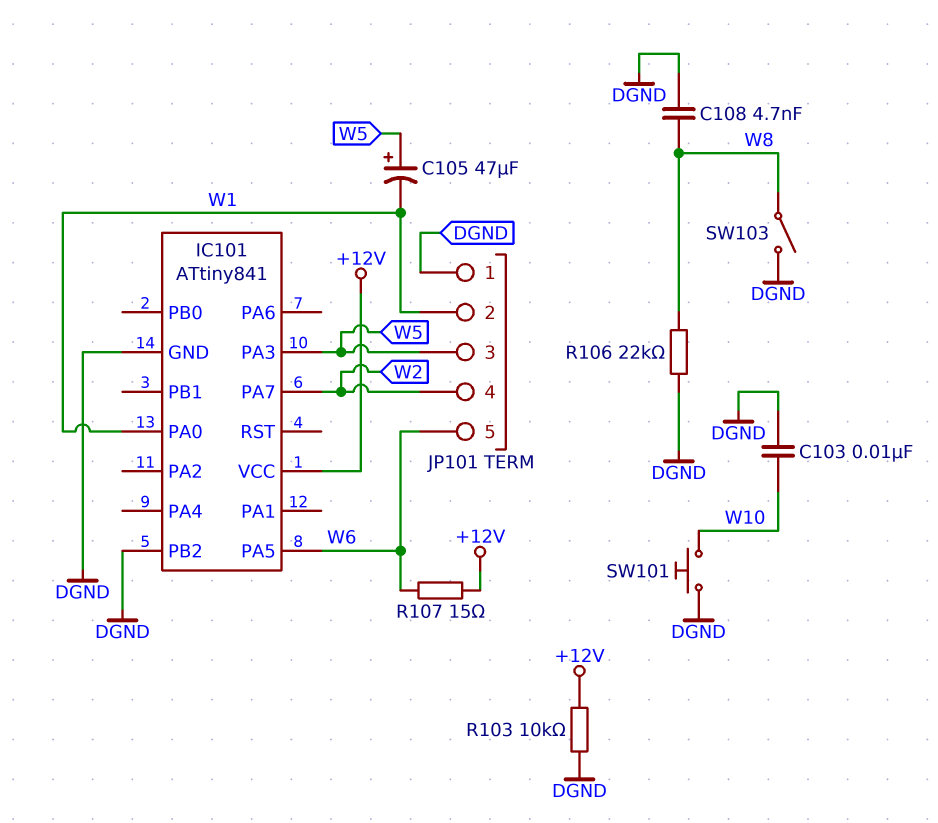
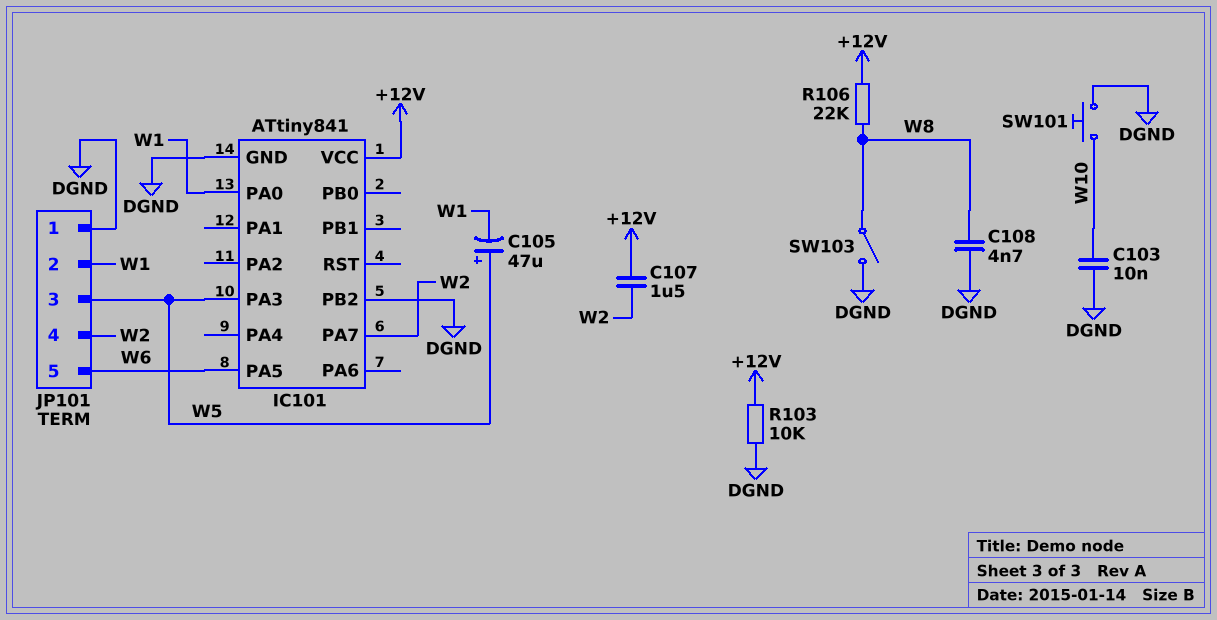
C107: none -> 1.5uF (+12V, W2)
R106: 22k (DGND, W8) -> 22k (+12V, W8)
R107: 15 (+12V, W6) -> none

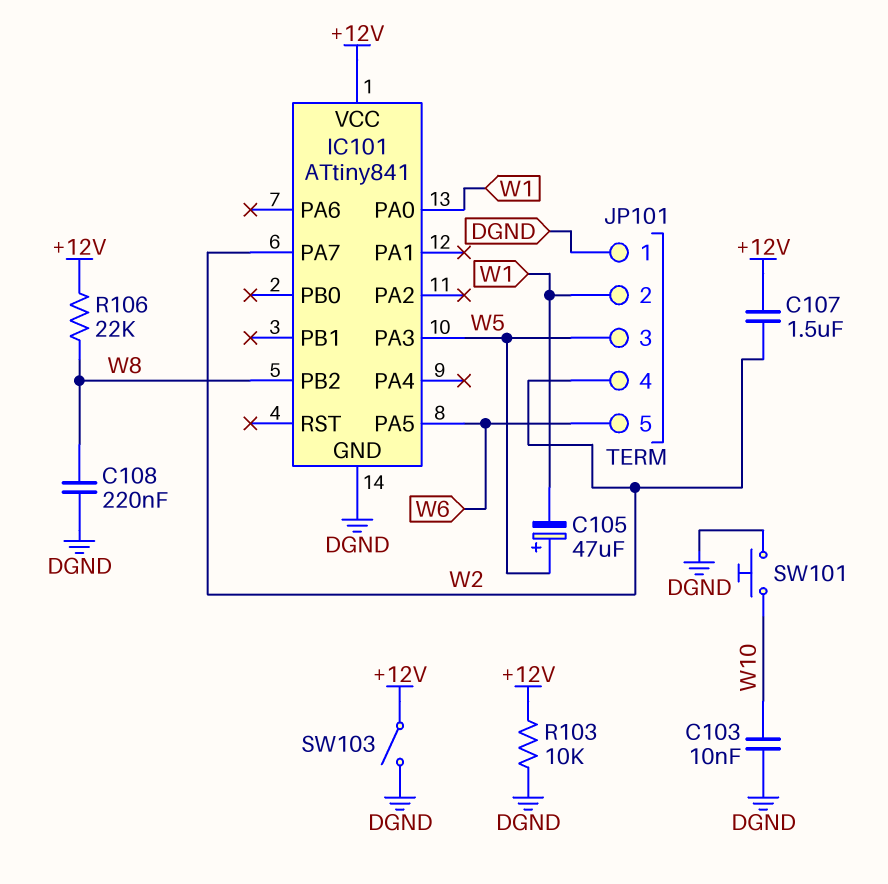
C108: 4.7nF (DGND, W8) -> 220nF (DGND, W8)
IC101 pin PB2: DGND -> W8
SW103: switch (DGND, W8) -> switch (+12V, DGND)

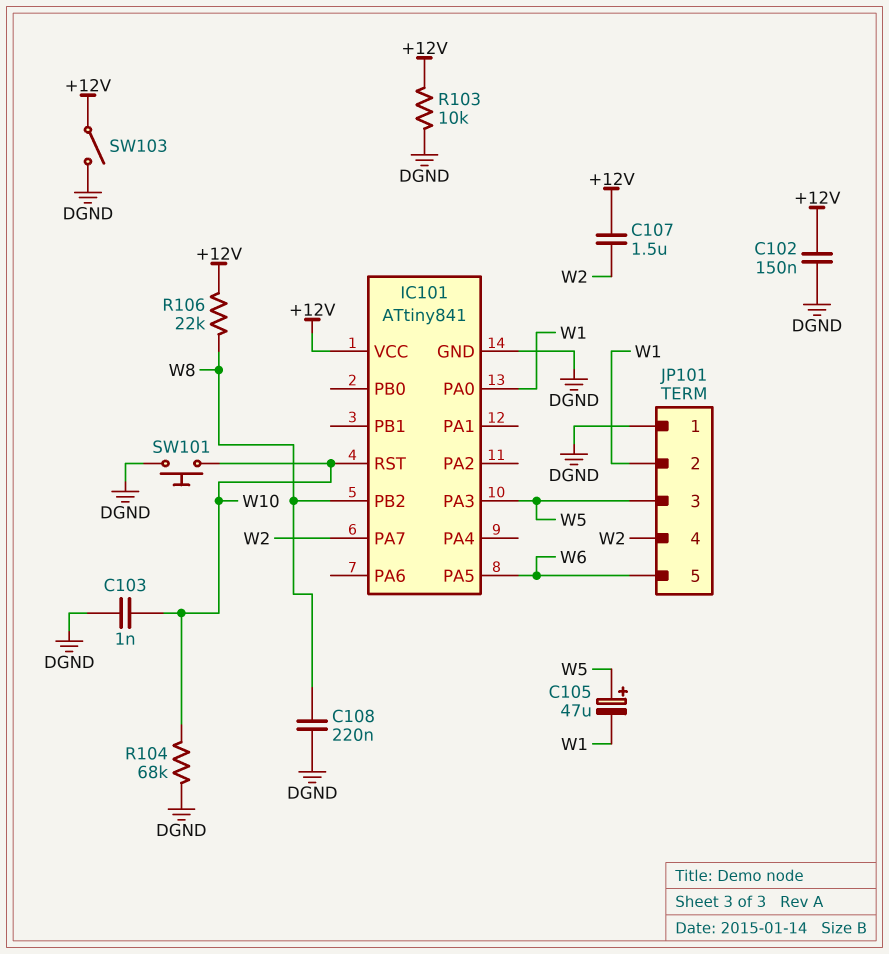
C102: none -> 150nF (+12V, DGND)
C103: 10nF (DGND, W10) -> 1nF (DGND, W10)
IC101 pin RST: none -> W10
R104: none -> 68k (DGND, W10)

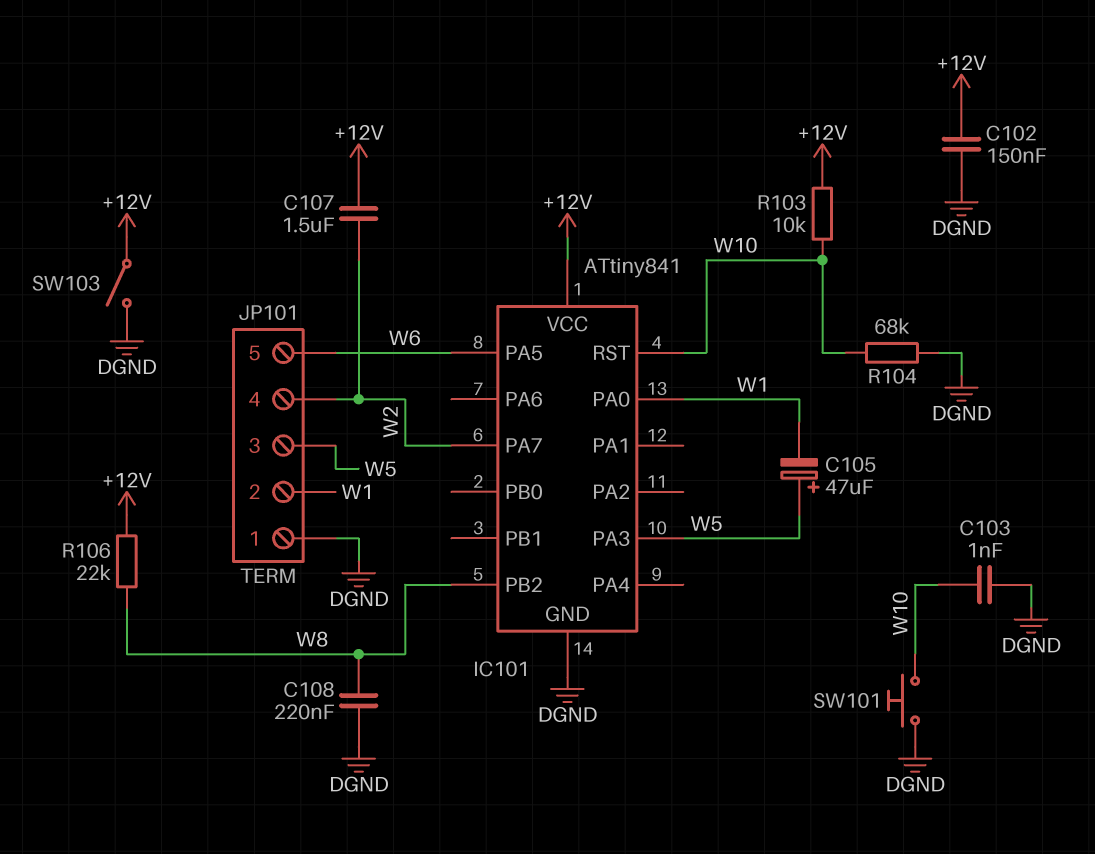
R103: 10k (+12V, DGND) -> 10k (+12V, W10)

